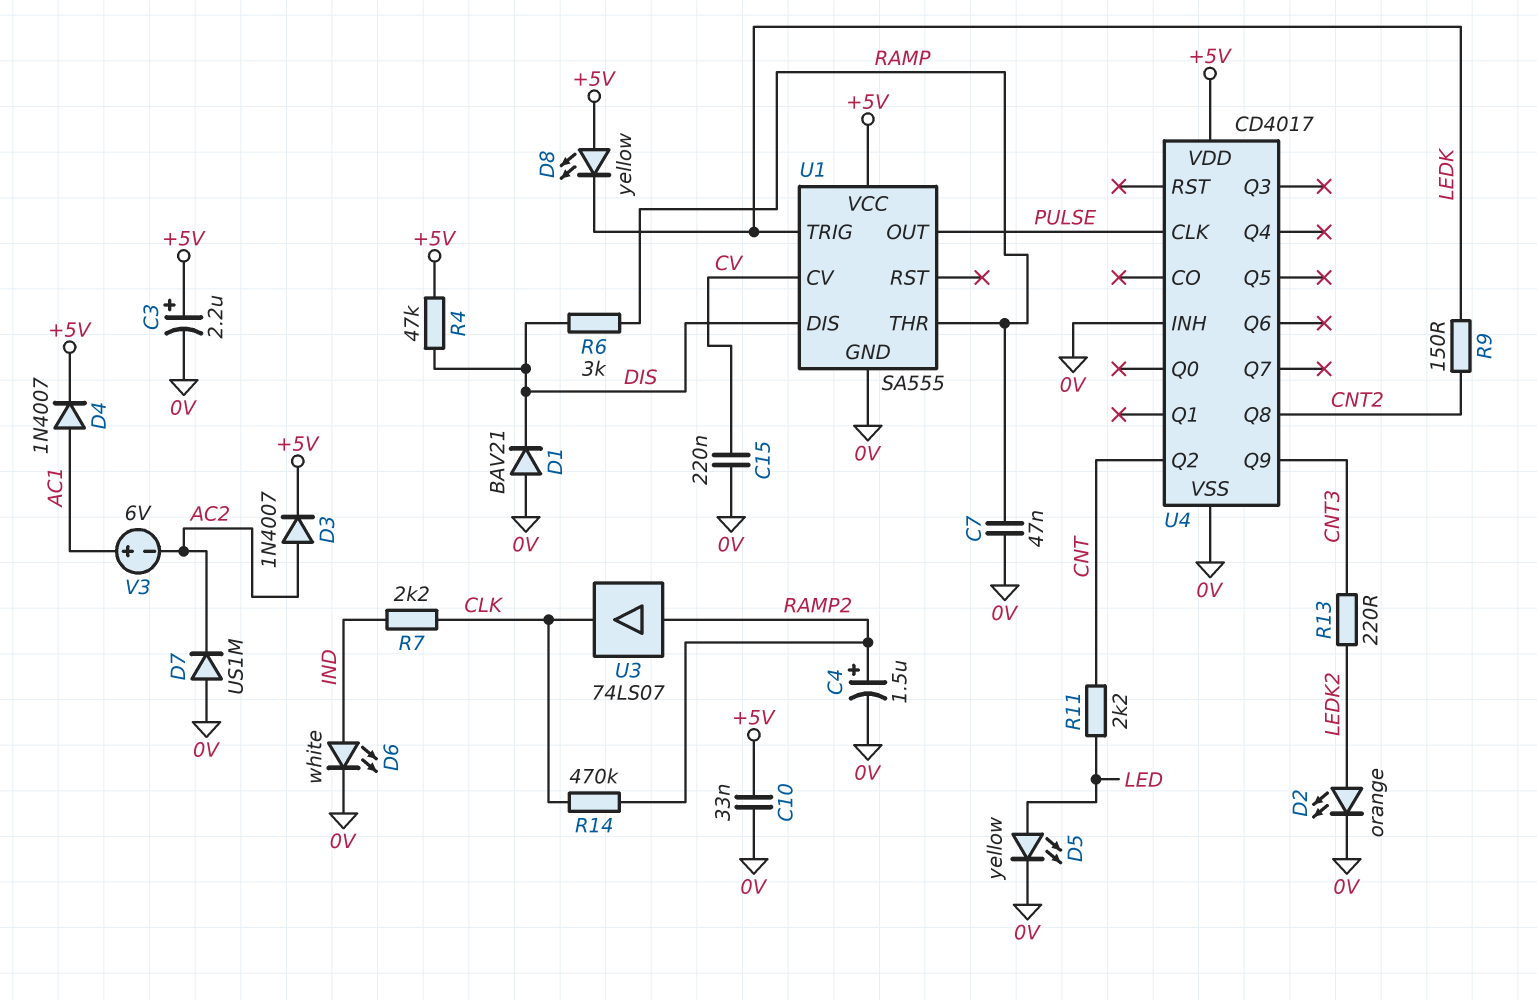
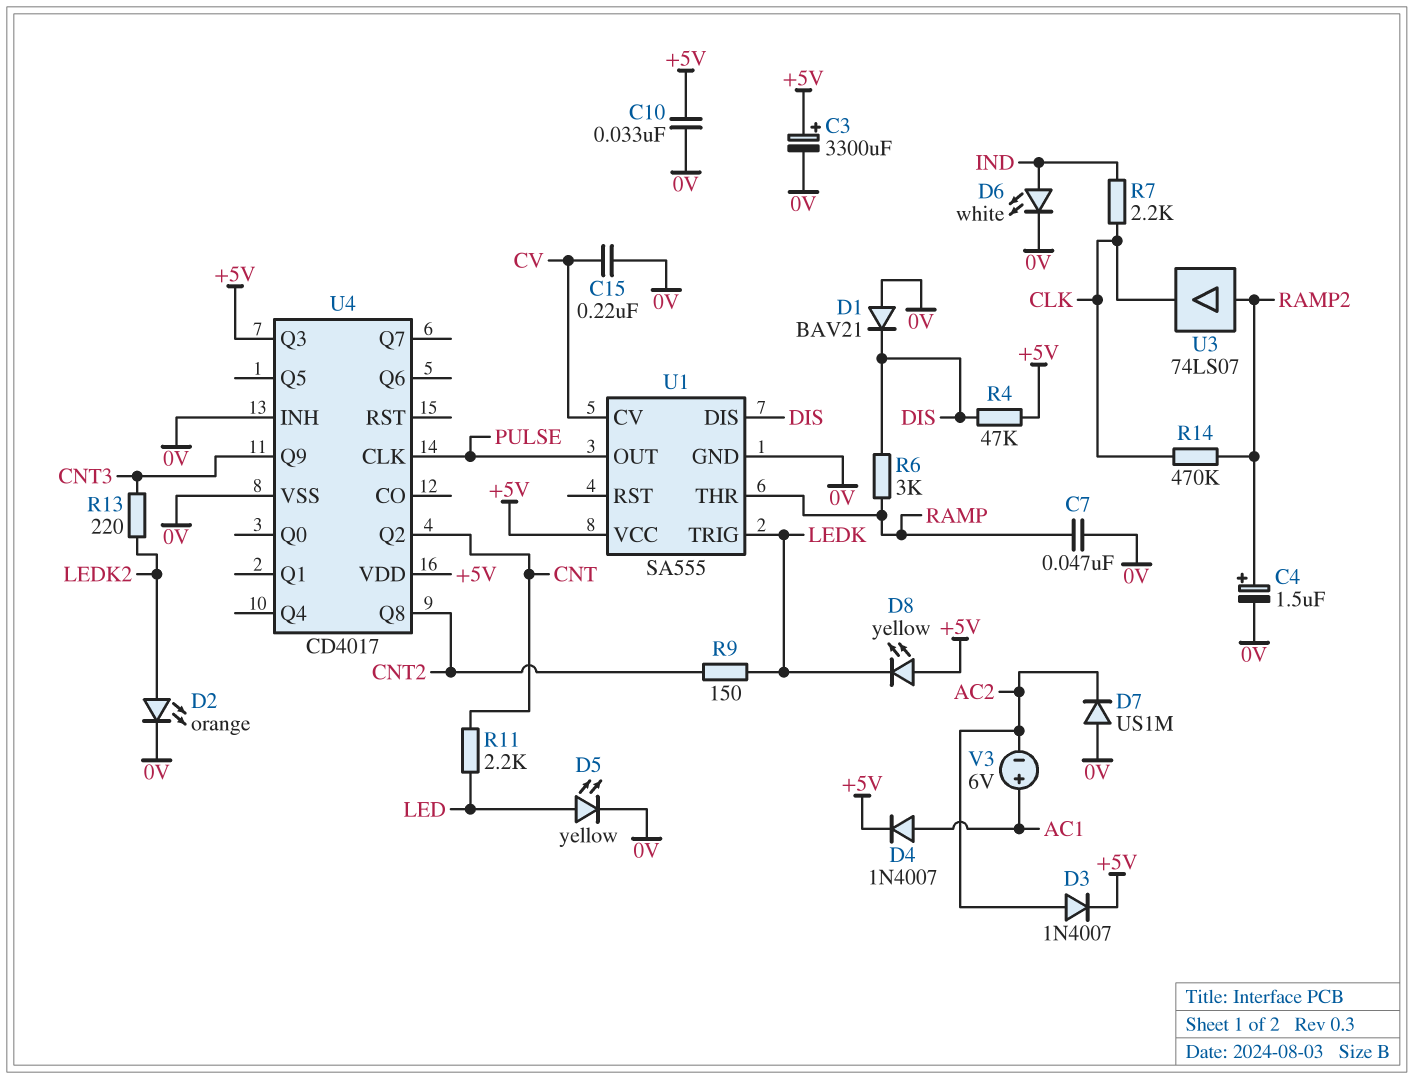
C3: 2.2uF (plus +5V, minus 0V) -> 3300uF (plus +5V, minus 0V)
U4 pin Q3: none -> +5V

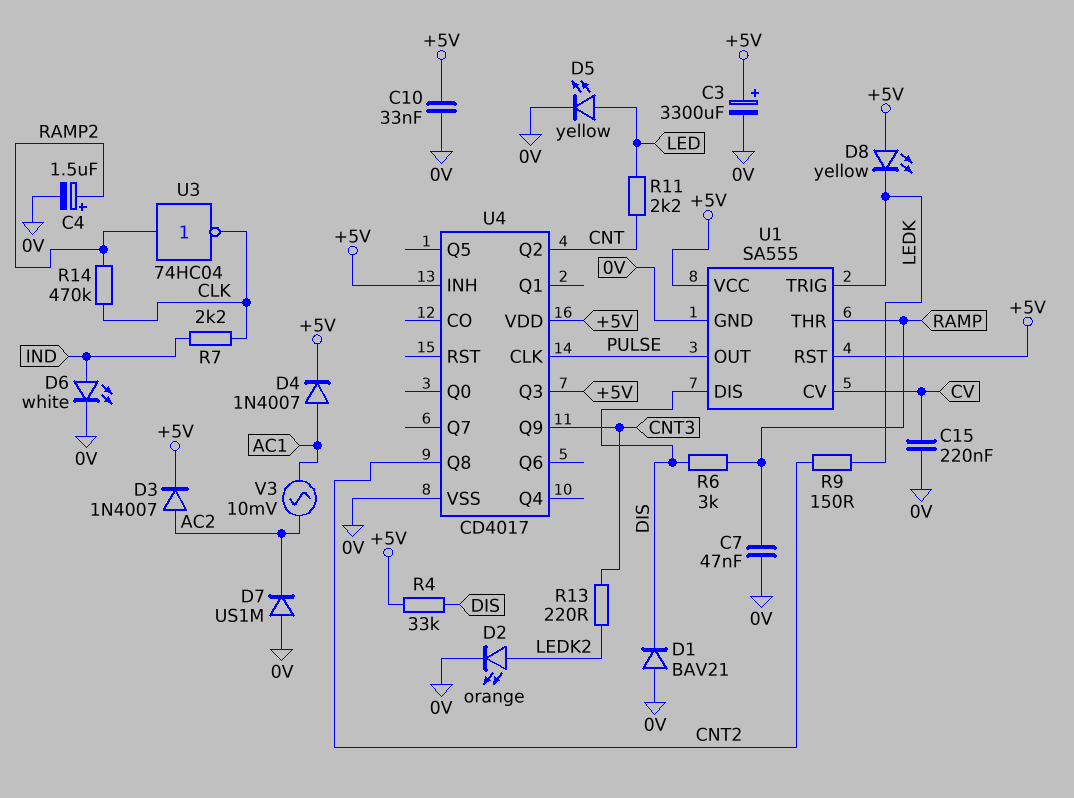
R4: 47k (+5V, DIS) -> 33k (+5V, DIS)
U1 pin RST: none -> +5V
U3: buffer 74LS07 (in RAMP2, out CLK) -> NOT 74HC04 (in RAMP2, out CLK)
U4 pin INH: 0V -> +5V
V3: 6V (plus AC1, minus AC2) -> AC 10mV (AC1, AC2)

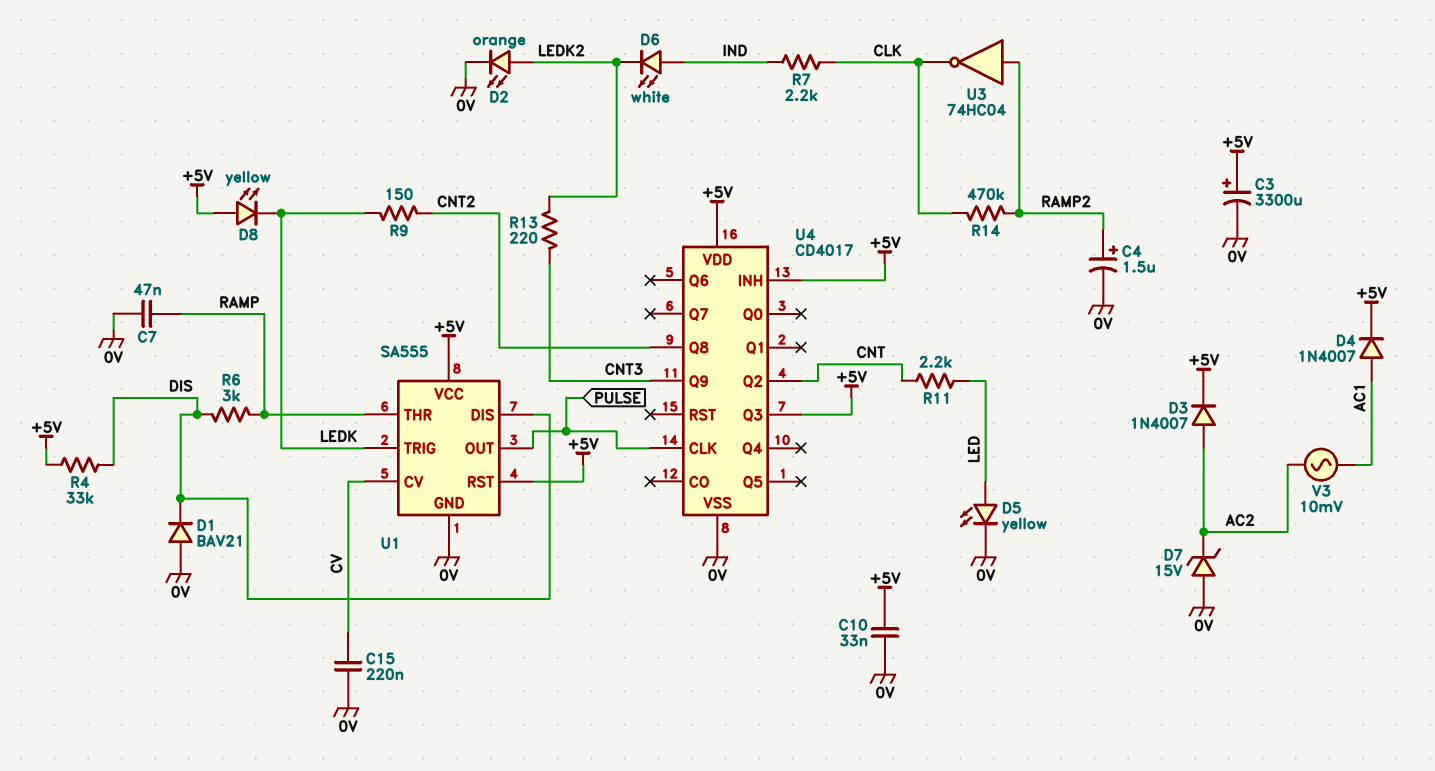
D6: LED white (A IND, K 0V) -> LED white (A IND, K LEDK2)
D7: diode US1M (A 0V, K AC2) -> zener 15V (A 0V, K AC2)

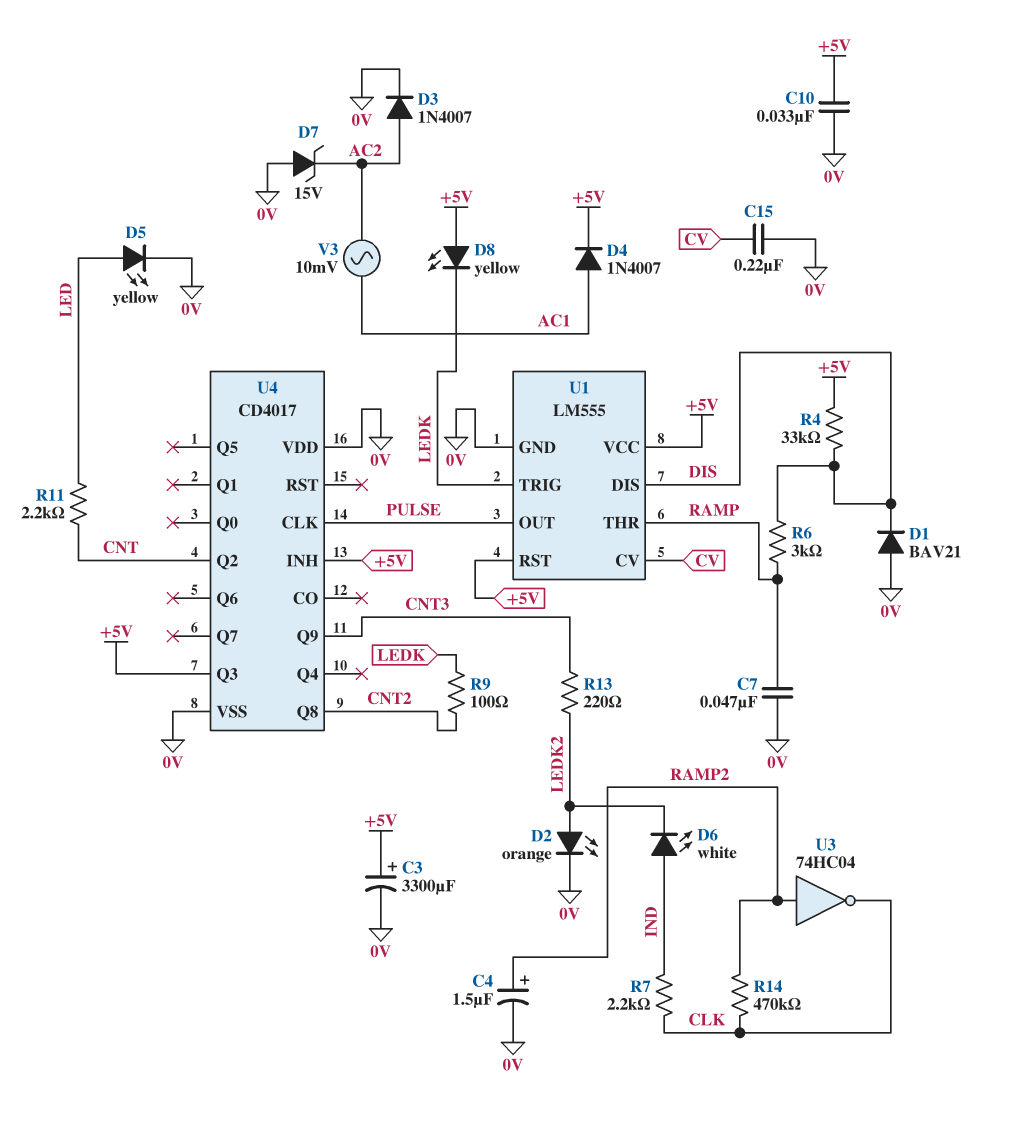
D3: diode 1N4007 (A AC2, K +5V) -> diode 1N4007 (A AC2, K 0V)
R9: 150 (CNT2, LEDK) -> 100 (CNT2, LEDK)
U1: SA555 -> LM555
U4 pin VDD: +5V -> 0V

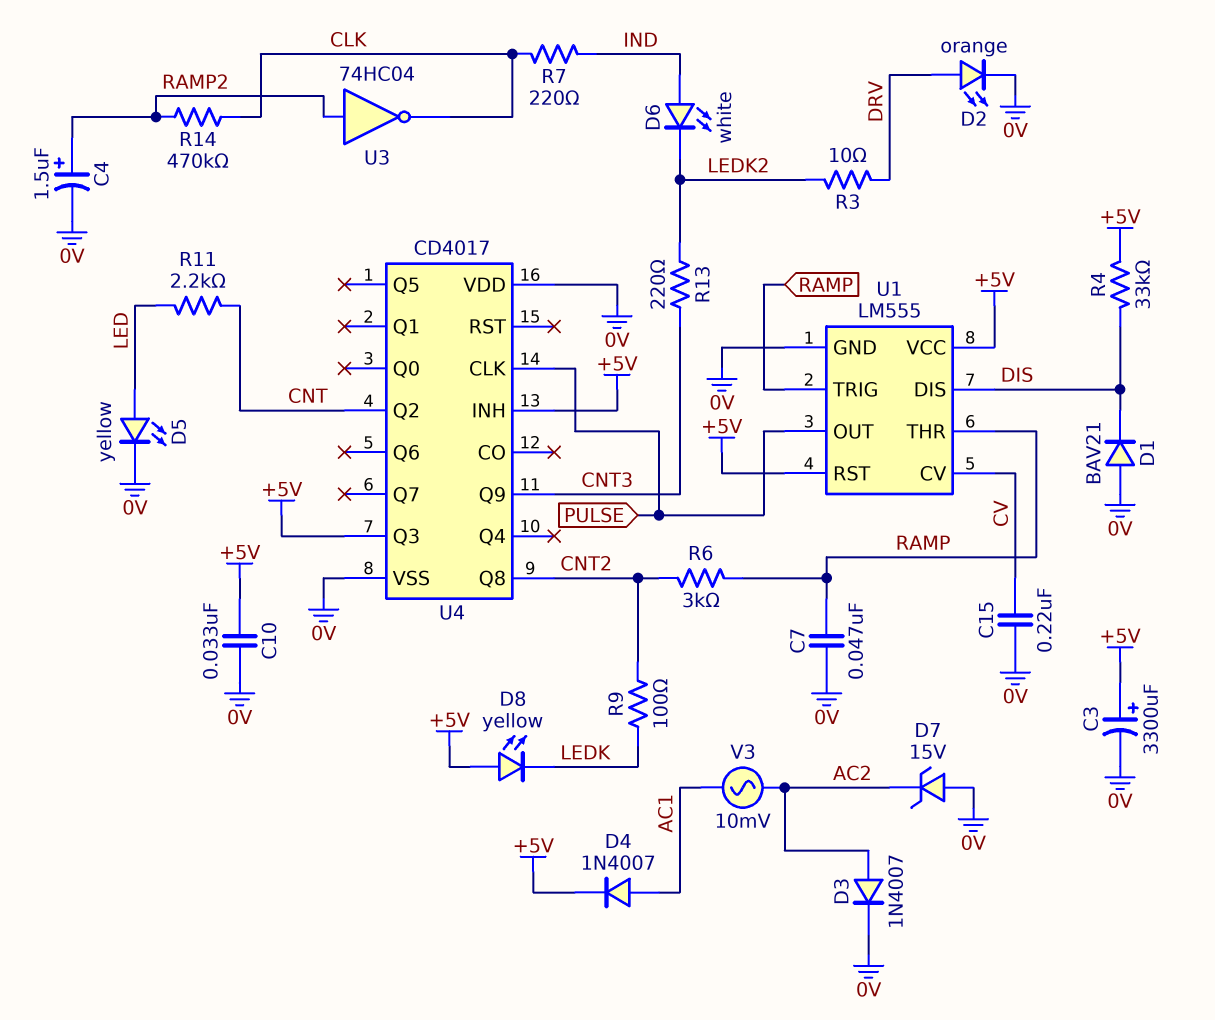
D2: LED orange (A LEDK2, K 0V) -> LED orange (A DRV, K 0V)
R3: none -> 10 (DRV, LEDK2)
R6: 3k (DIS, RAMP) -> 3k (CNT2, RAMP)
R7: 2.2k (CLK, IND) -> 220 (CLK, IND)
U1 pin TRIG: LEDK -> RAMP

